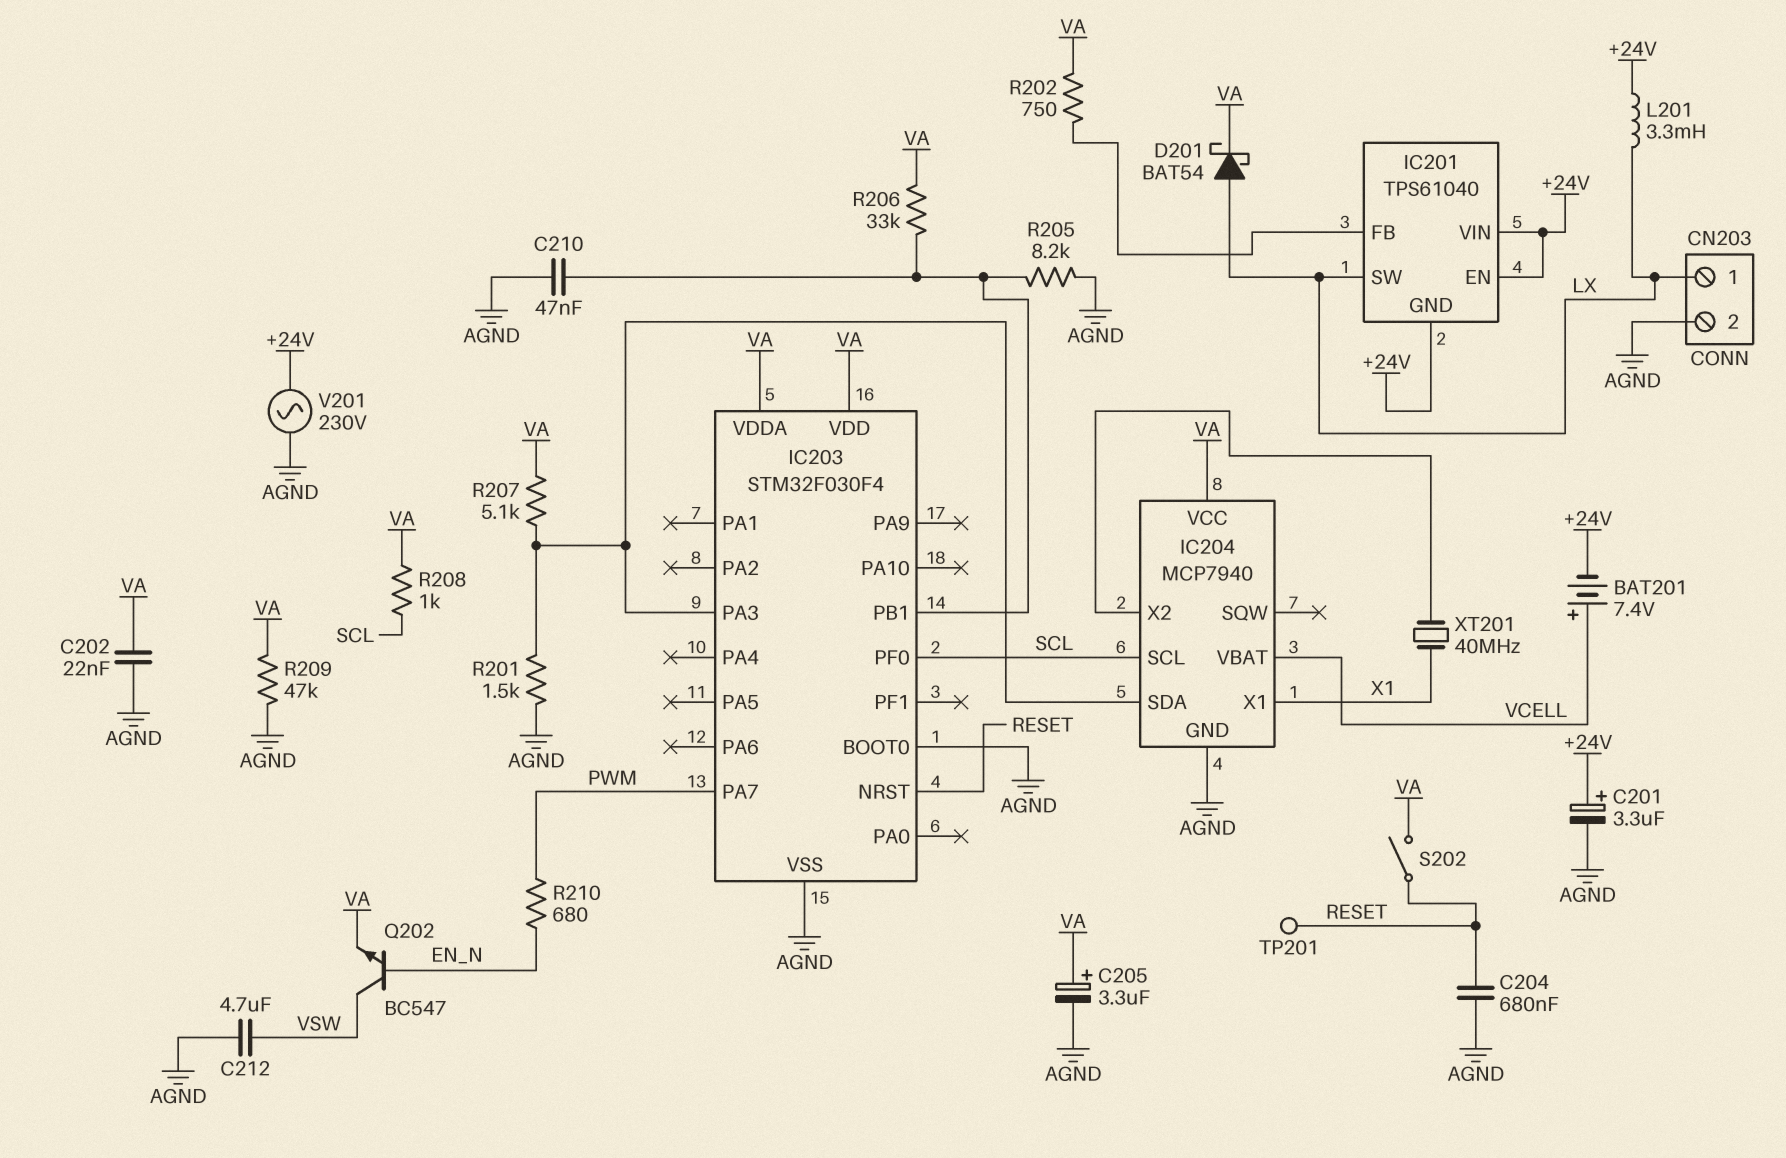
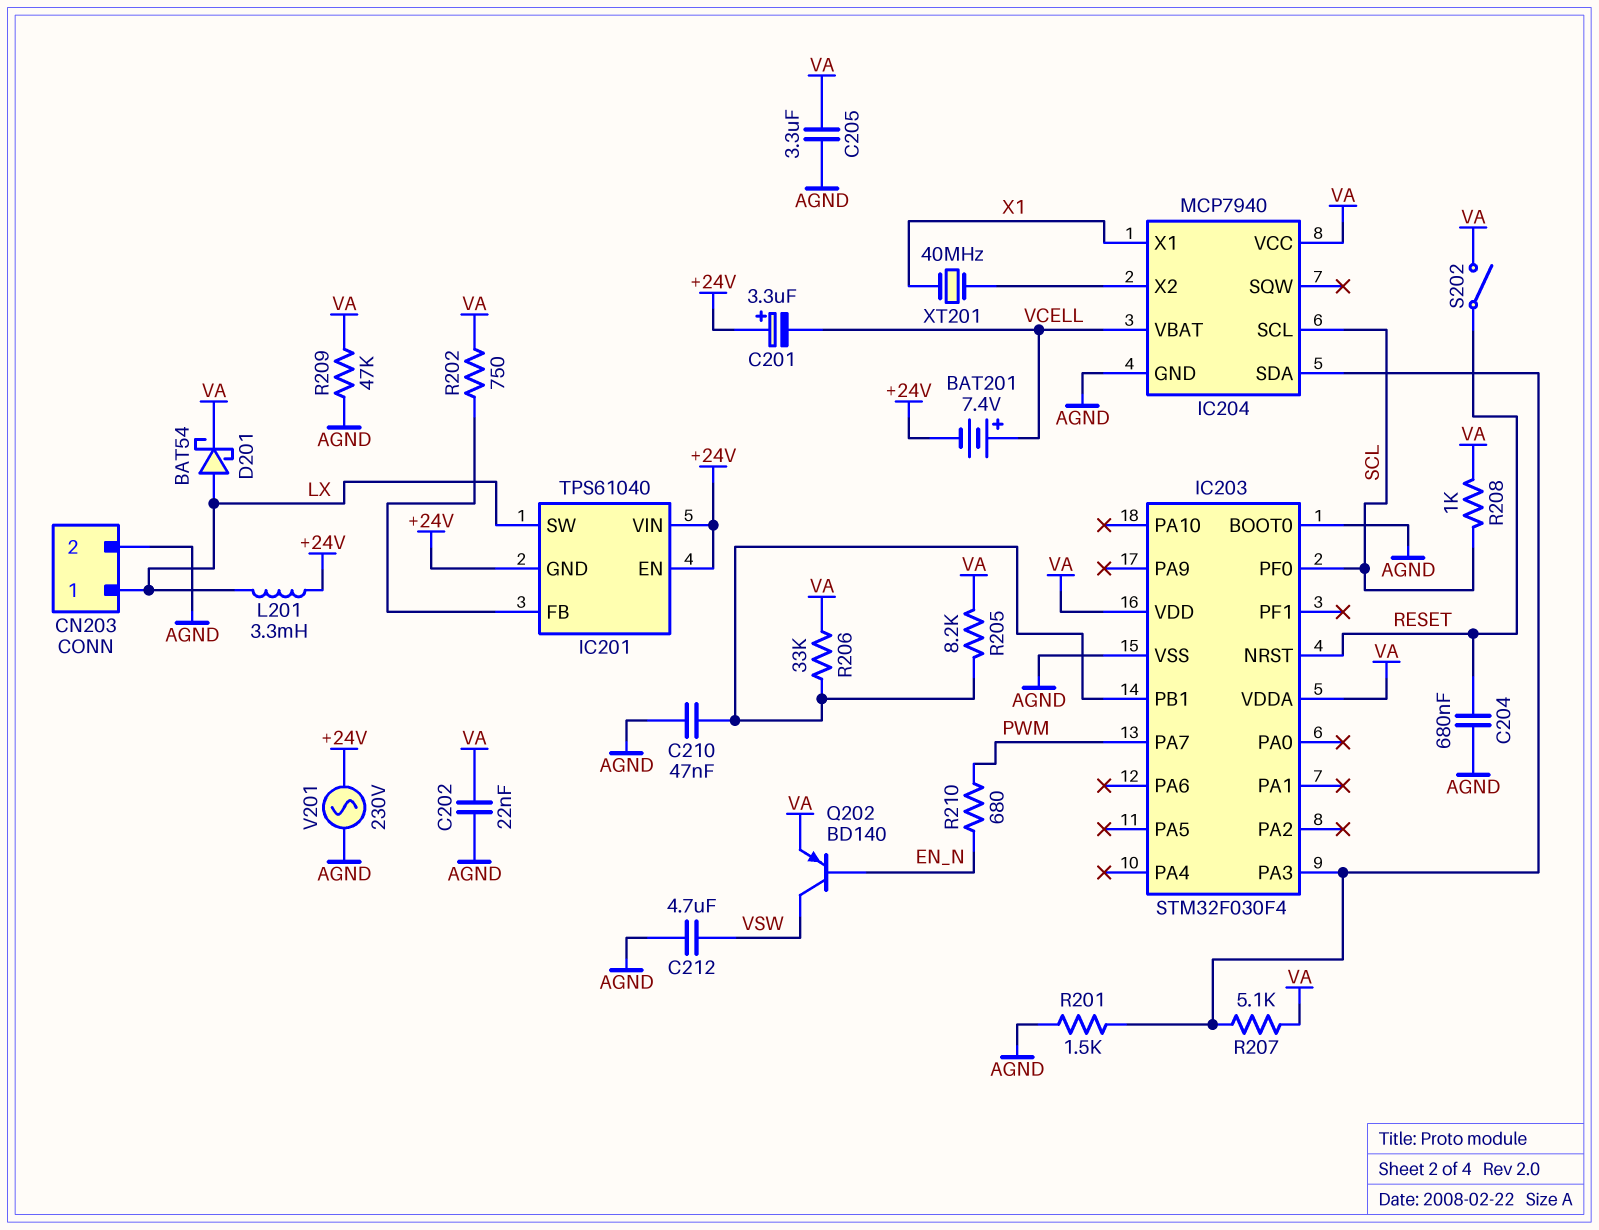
C201: 3.3uF (plus +24V, minus AGND) -> 3.3uF (plus +24V, minus VCELL)
C205: 3.3uF (plus VA, minus AGND) -> 3.3uF (AGND, VA)
Q202: NPN BC547 (B EN_N, C VSW, E VA) -> PNP BD140 (B EN_N, C VSW, E VA)
R205: 8.2k (AGND, IC203/PB1) -> 8.2k (IC203/PB1, VA)
TP201: test point (RESET) -> none

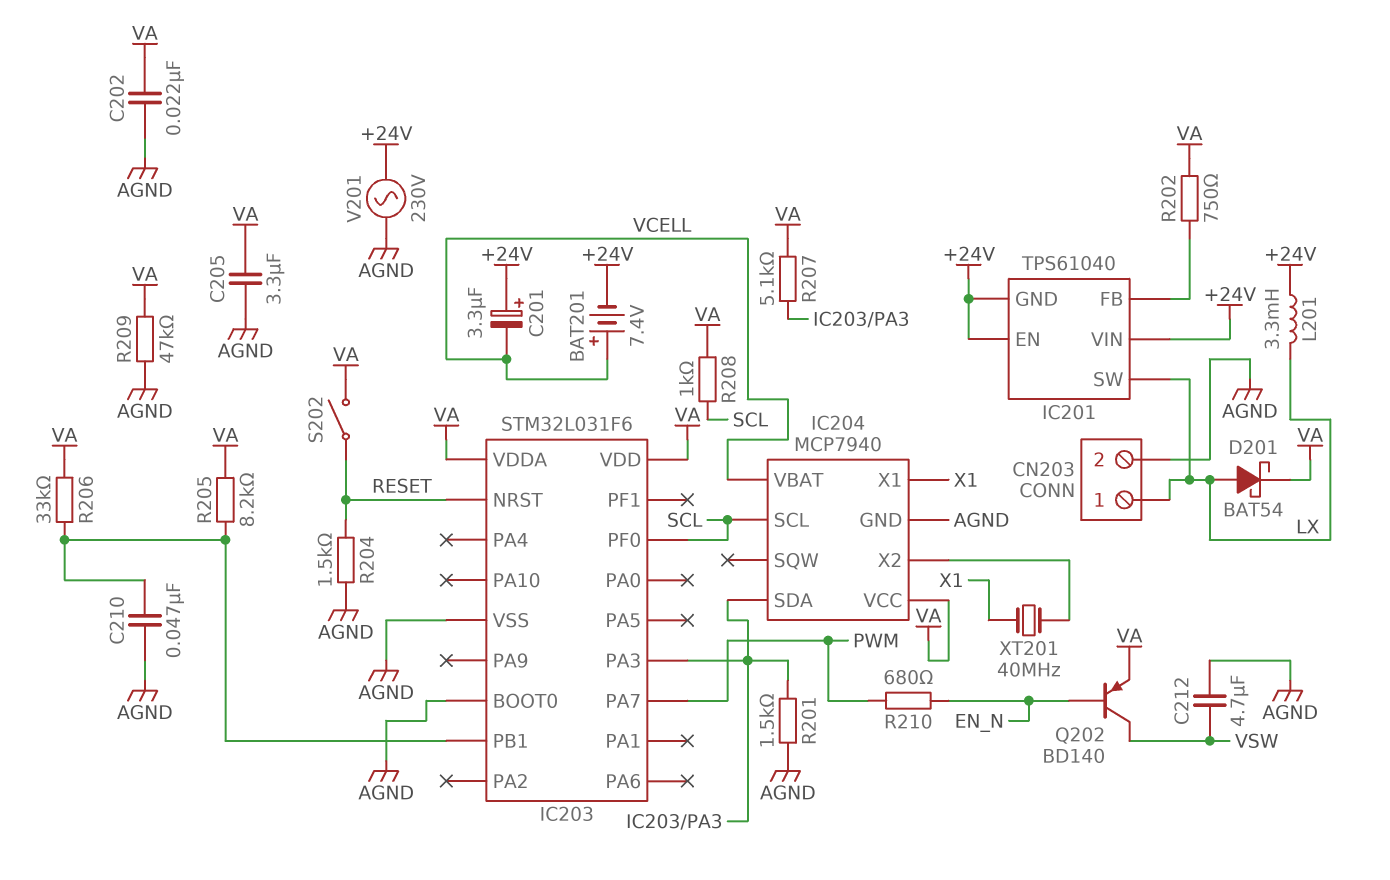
C204: 680nF (AGND, RESET) -> none
IC203: STM32F030F4 -> STM32L031F6
R204: none -> 1.5k (AGND, RESET)

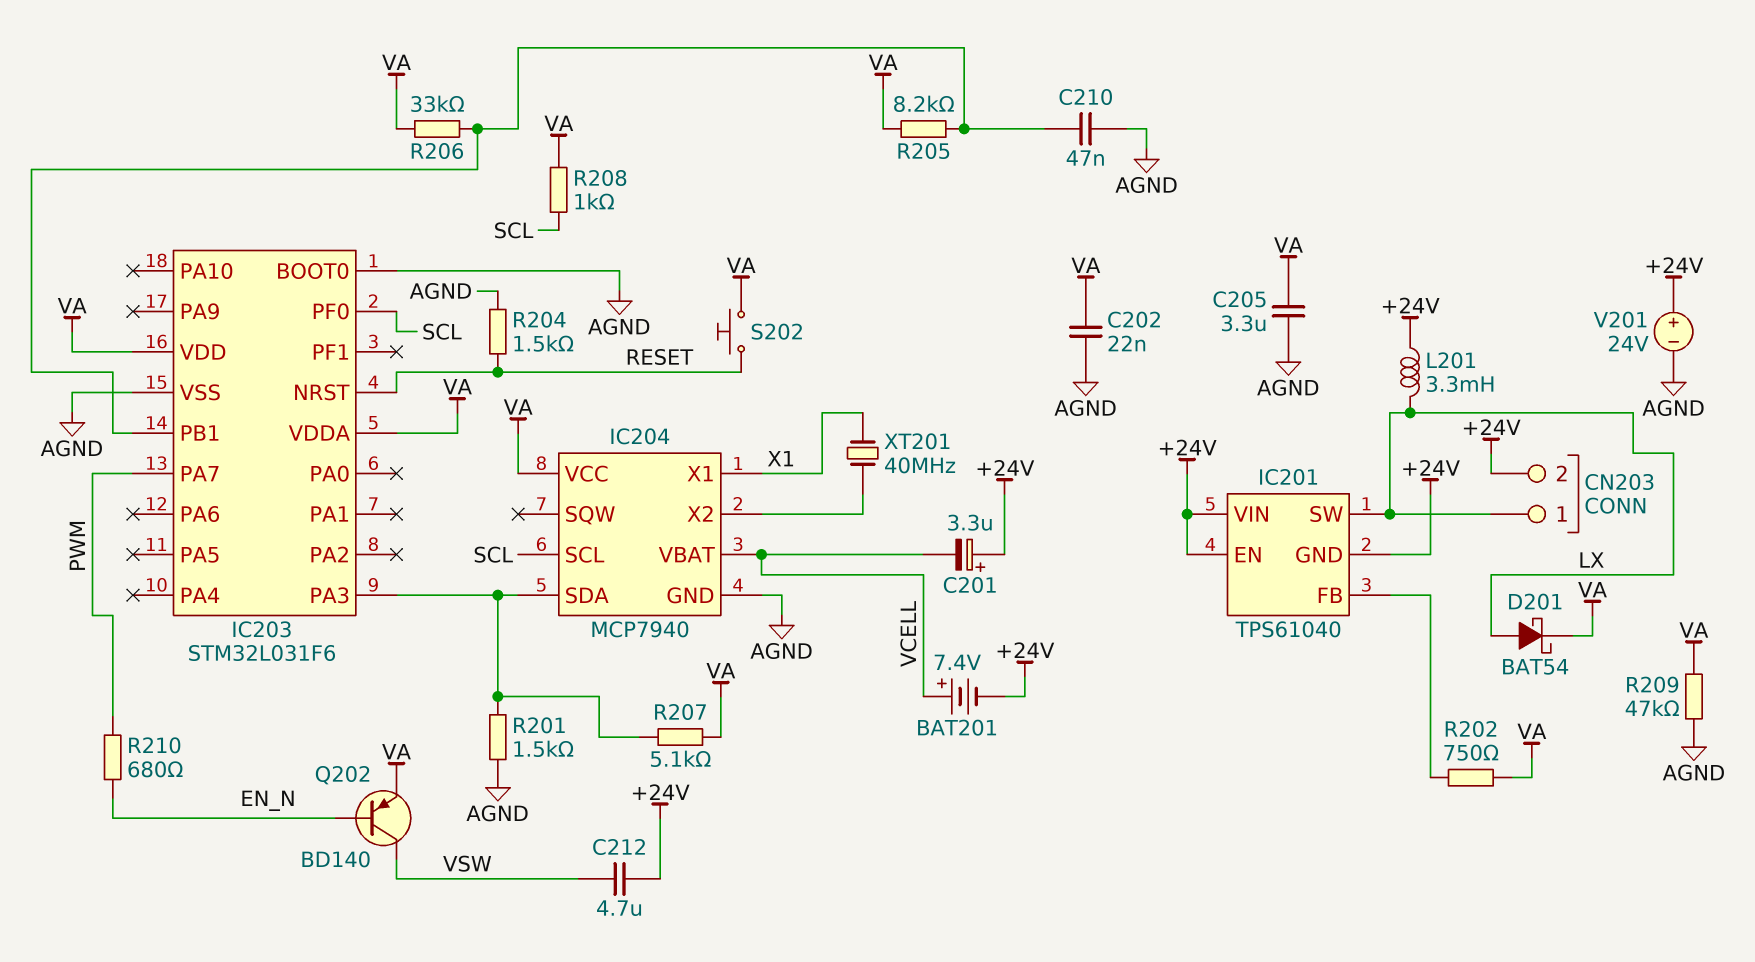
C212: 4.7uF (AGND, VSW) -> 4.7uF (+24V, VSW)
CN203 pin 2: AGND -> +24V
S202: switch (RESET, VA) -> button (RESET, VA)
V201: AC 230V (+24V, AGND) -> 24V (plus +24V, minus AGND)

